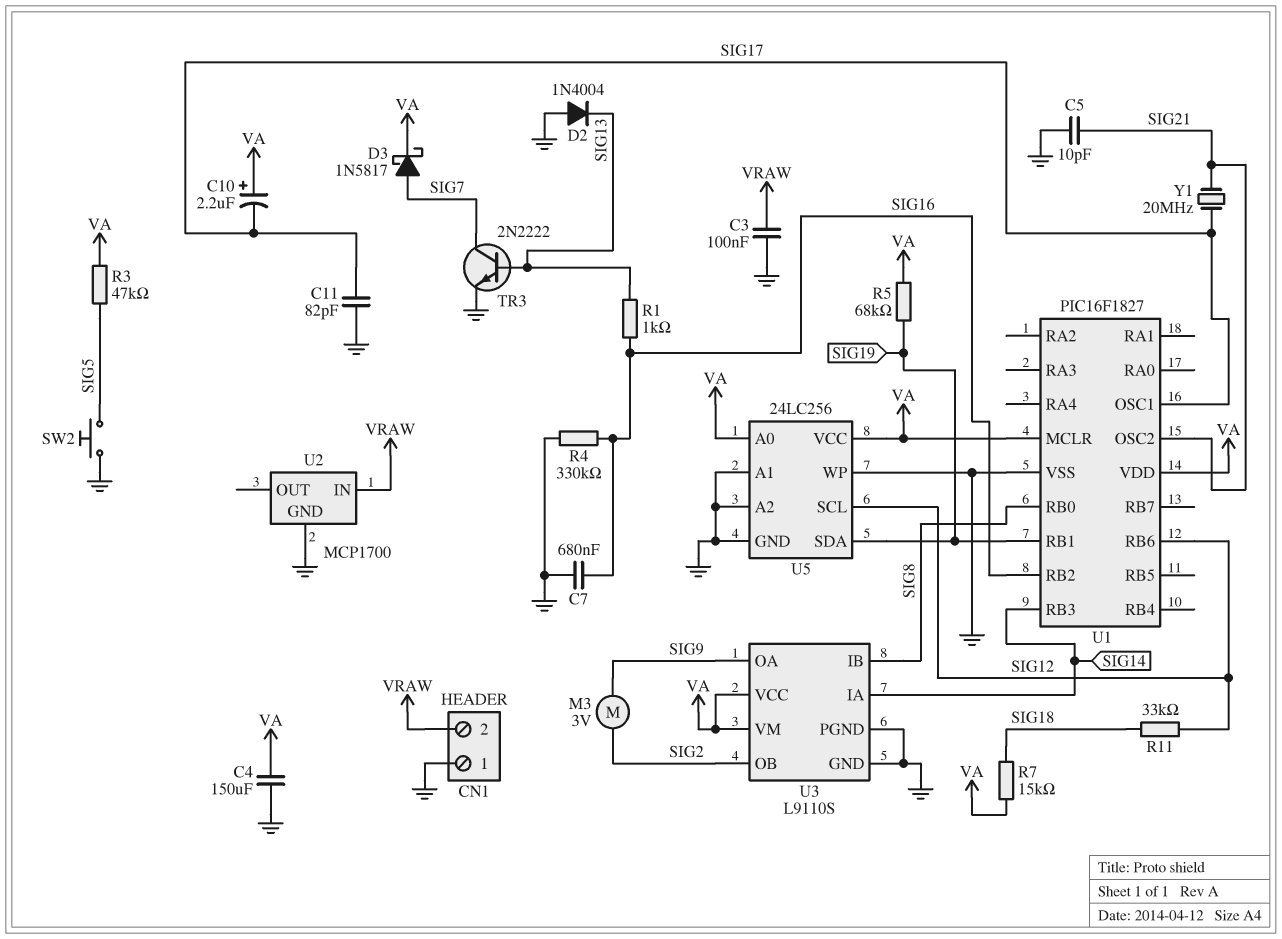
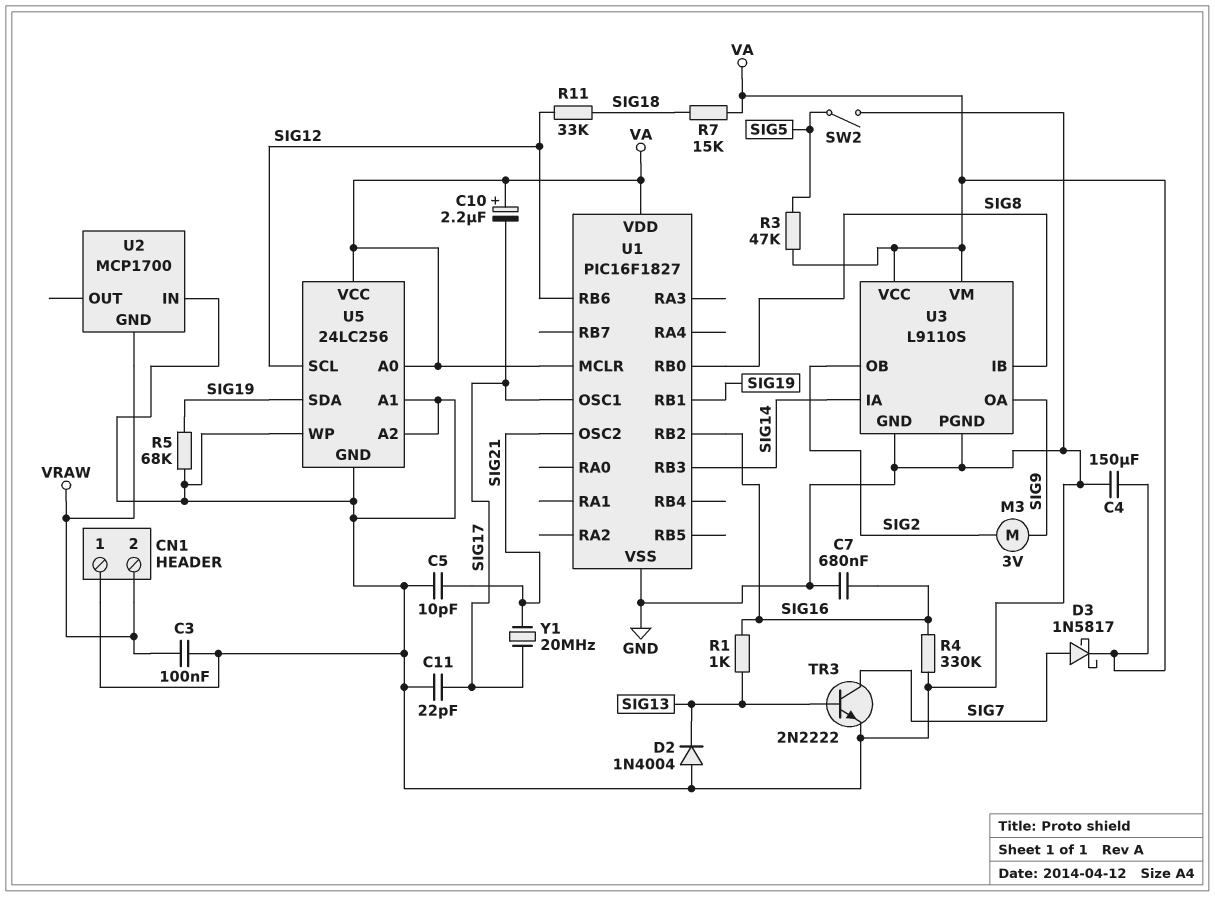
C11: 82pF (GND, SIG17) -> 22pF (GND, SIG17)
R5: 68k (SIG19, VA) -> 68k (GND, SIG19)
SW2: button (GND, SIG5) -> switch (GND, SIG5)
U2 pin GND: GND -> VRAW
U2 pin IN: VRAW -> GND

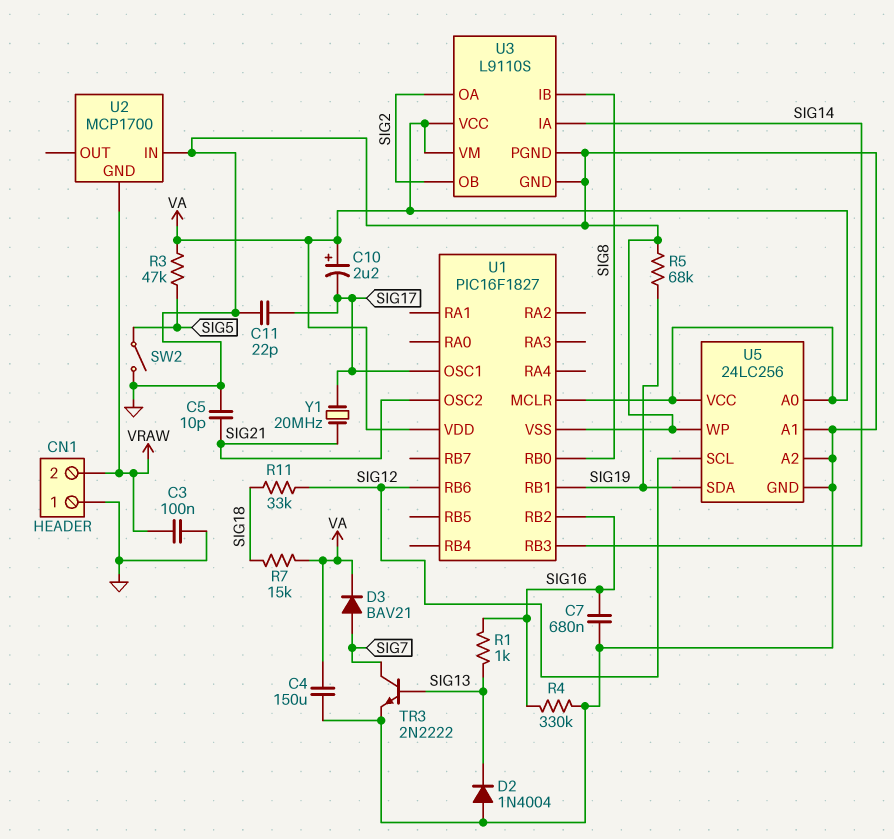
D3: schottky 1N5817 (A SIG7, K VA) -> diode BAV21 (A SIG7, K VA)
M3: motor 3V (SIG2, SIG9) -> none
U3 pin OA: SIG9 -> SIG2

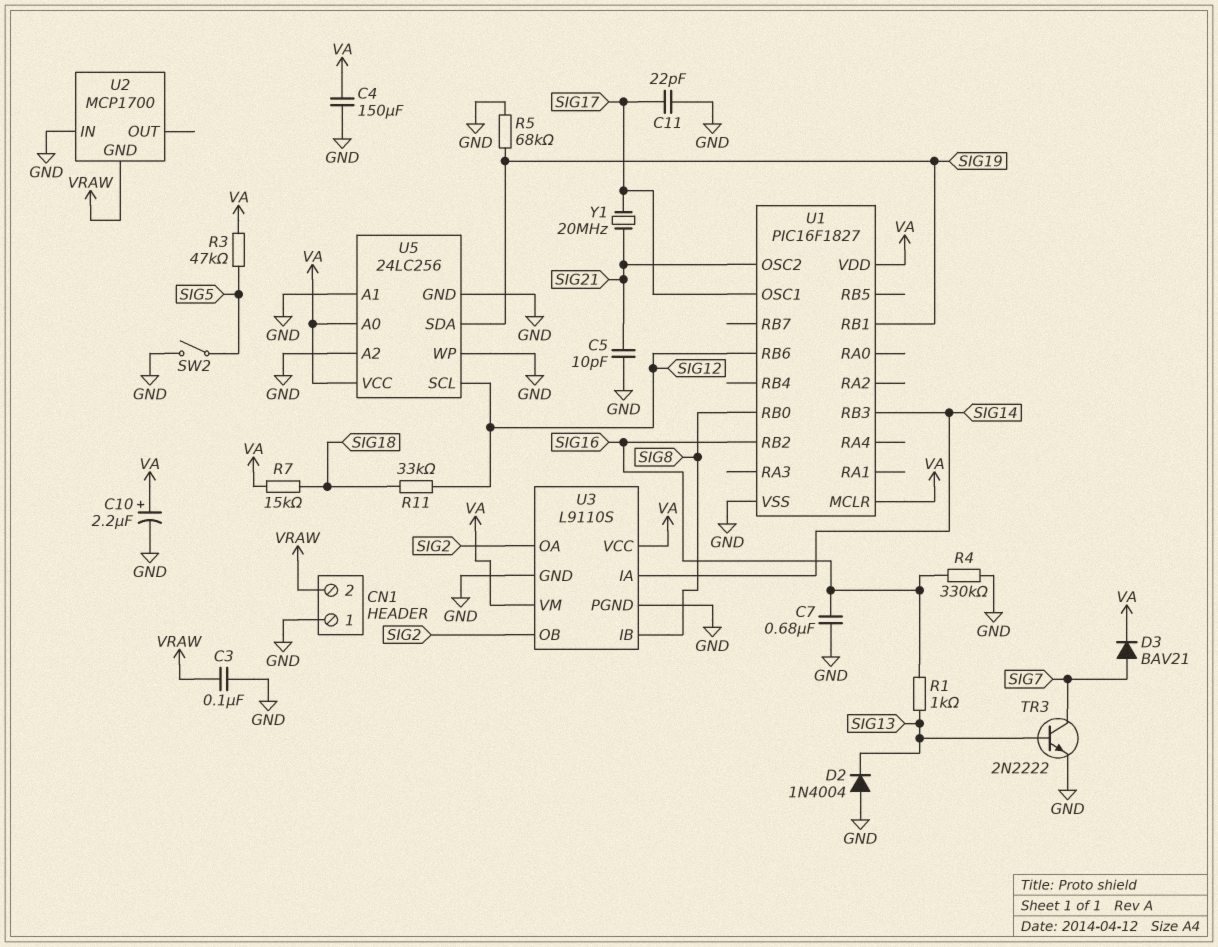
C10: 2.2uF (plus VA, minus SIG17) -> 2.2uF (plus VA, minus GND)

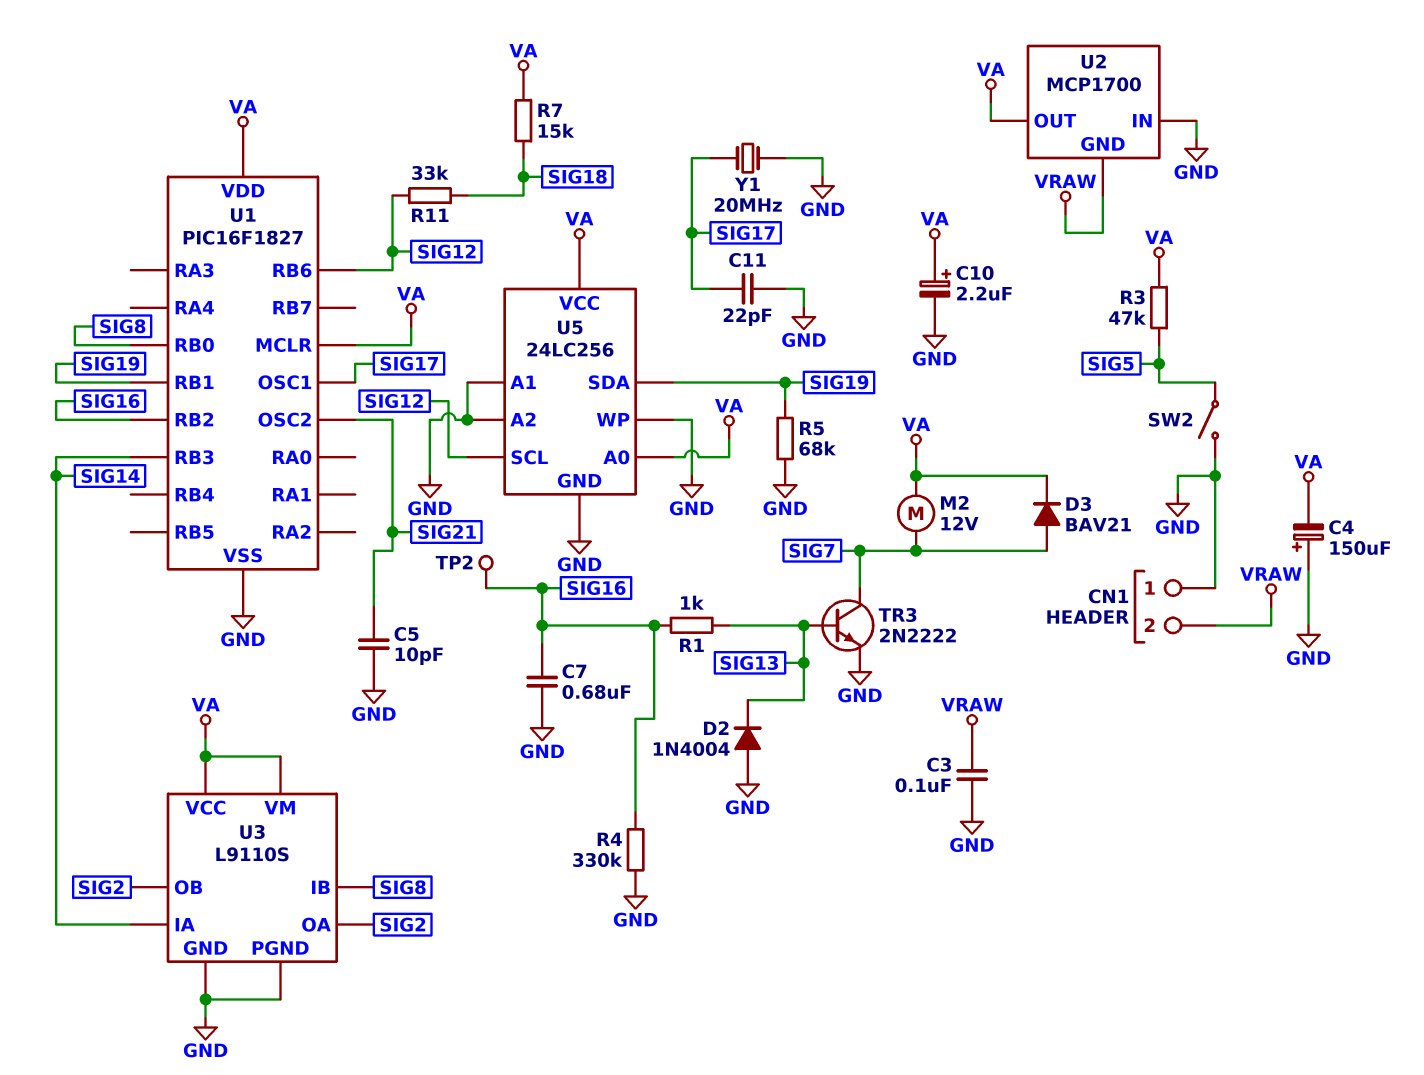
C4: 150uF (GND, VA) -> 150uF (plus GND, minus VA)
M2: none -> motor 12V (SIG7, VA)
TP2: none -> test point (SIG16)
U2 pin OUT: none -> VA
Y1: 20MHz (SIG17, SIG21) -> 20MHz (GND, SIG17)

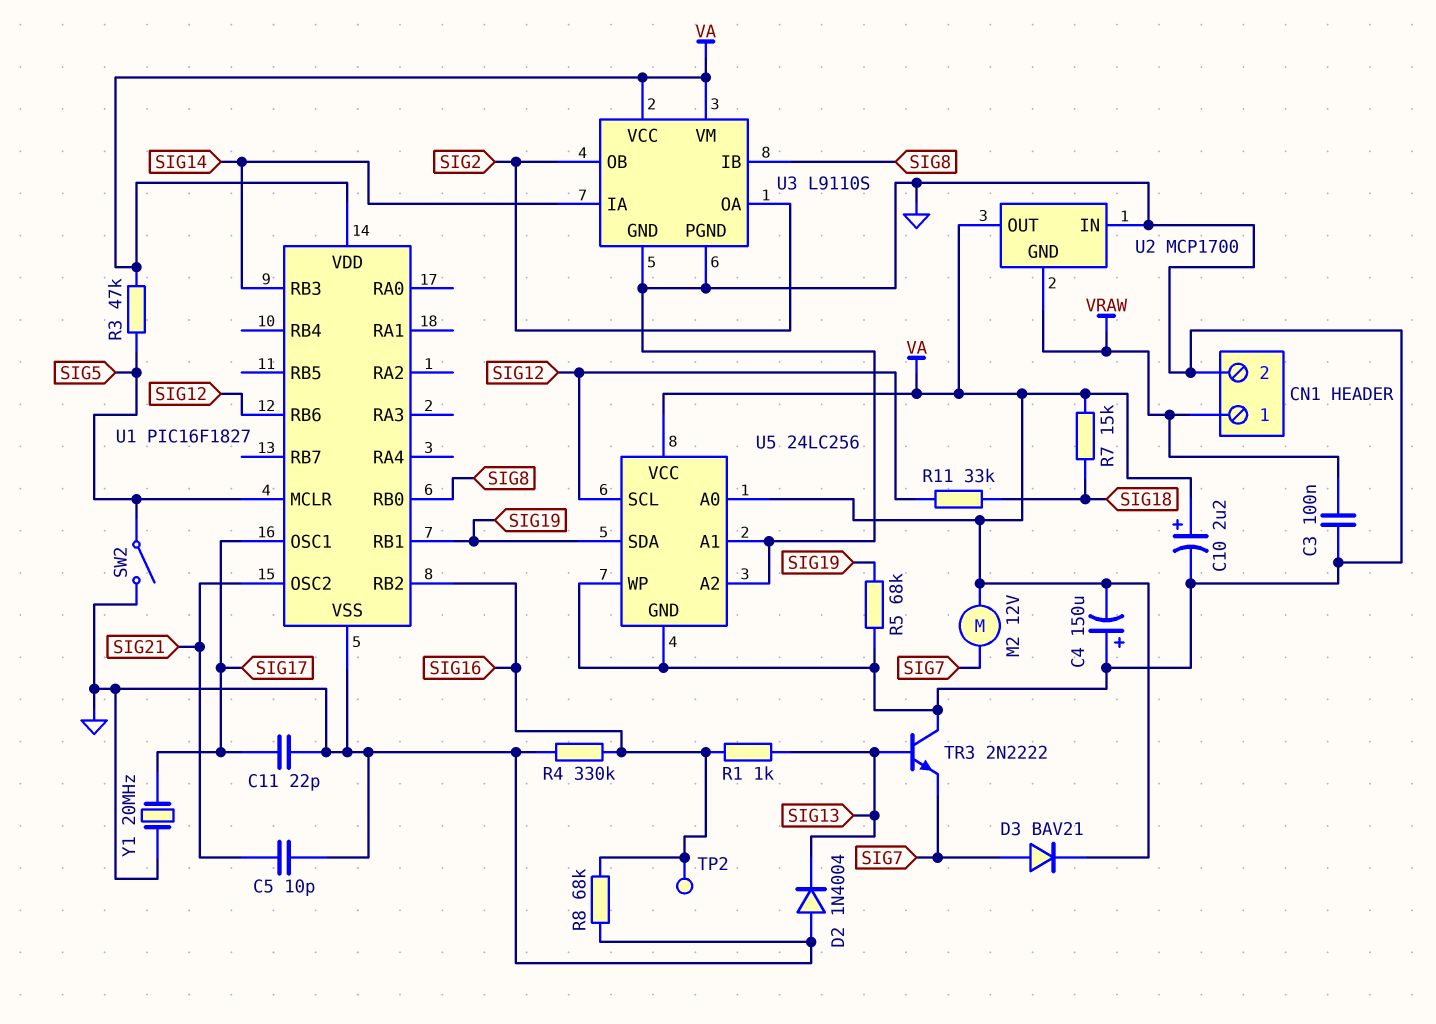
C7: 680nF (GND, SIG16) -> none
CN1 pin 1: GND -> VRAW
CN1 pin 2: VRAW -> GND
R8: none -> 68k (GND, SIG16)
TR3: NPN 2N2222 (B SIG13, C SIG7, E GND) -> NPN 2N2222 (B SIG13, C GND, E SIG7)
U1 pin MCLR: VA -> SIG5

